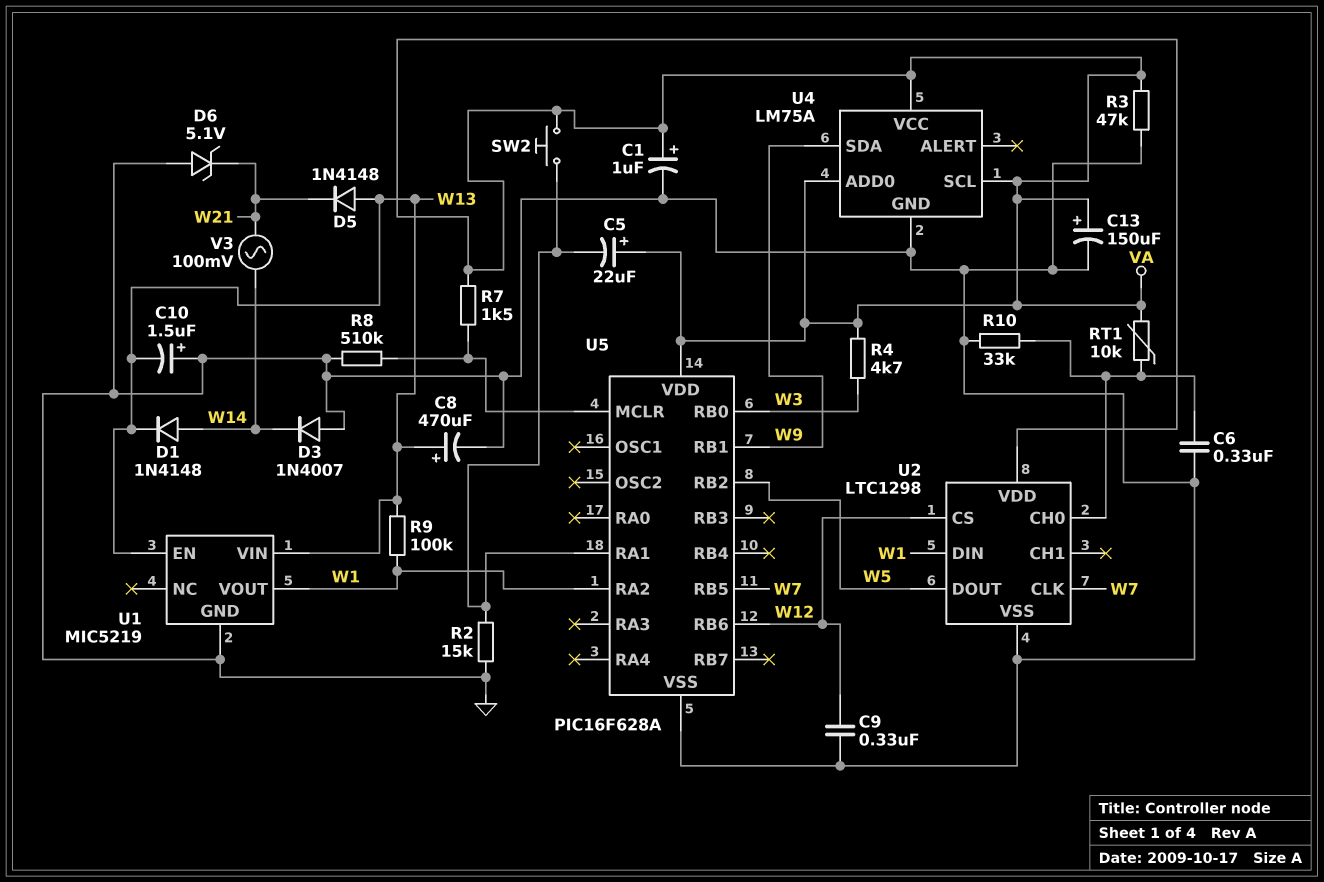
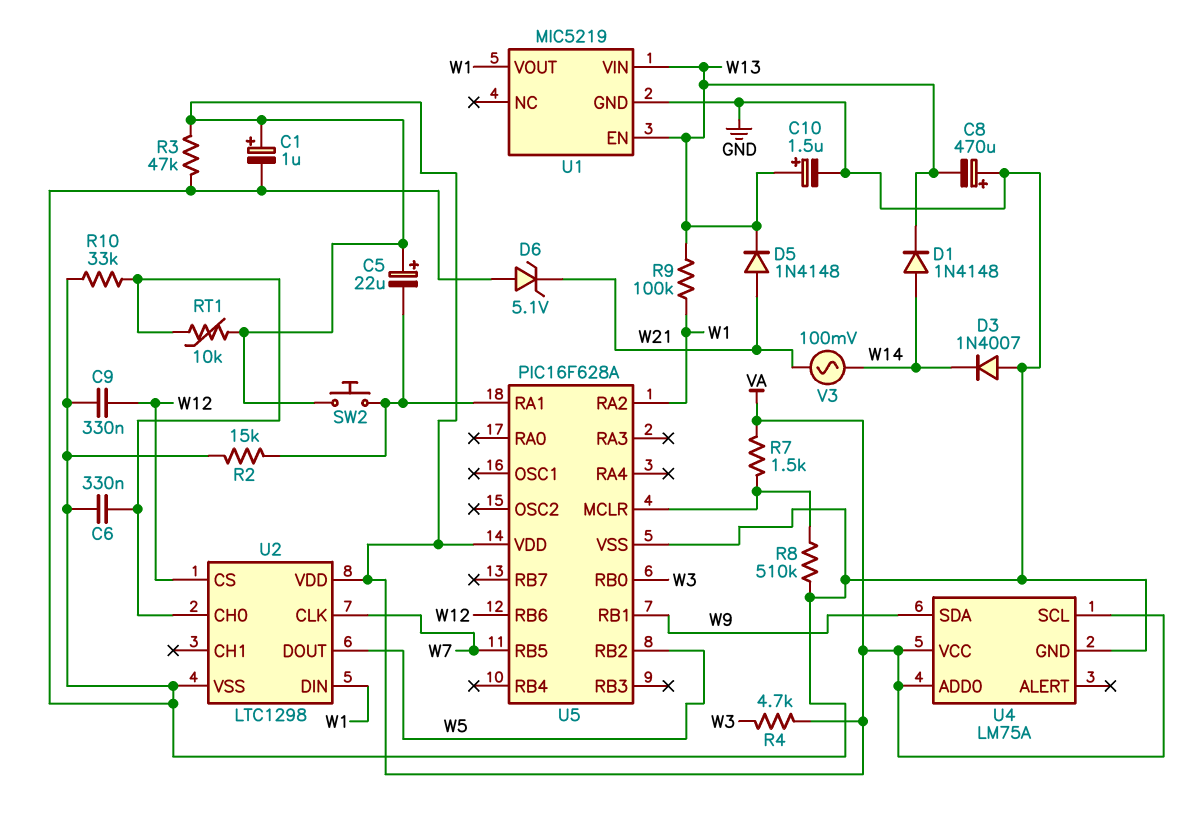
C8: 470uF (plus W13, minus GND) -> 470uF (plus GND, minus W13)
C10: 1.5uF (plus GND, minus W13) -> 1.5uF (plus W13, minus GND)
C13: 150uF (plus VA, minus GND) -> none
D5: diode 1N4148 (A W13, K W21) -> diode 1N4148 (A W21, K W13)

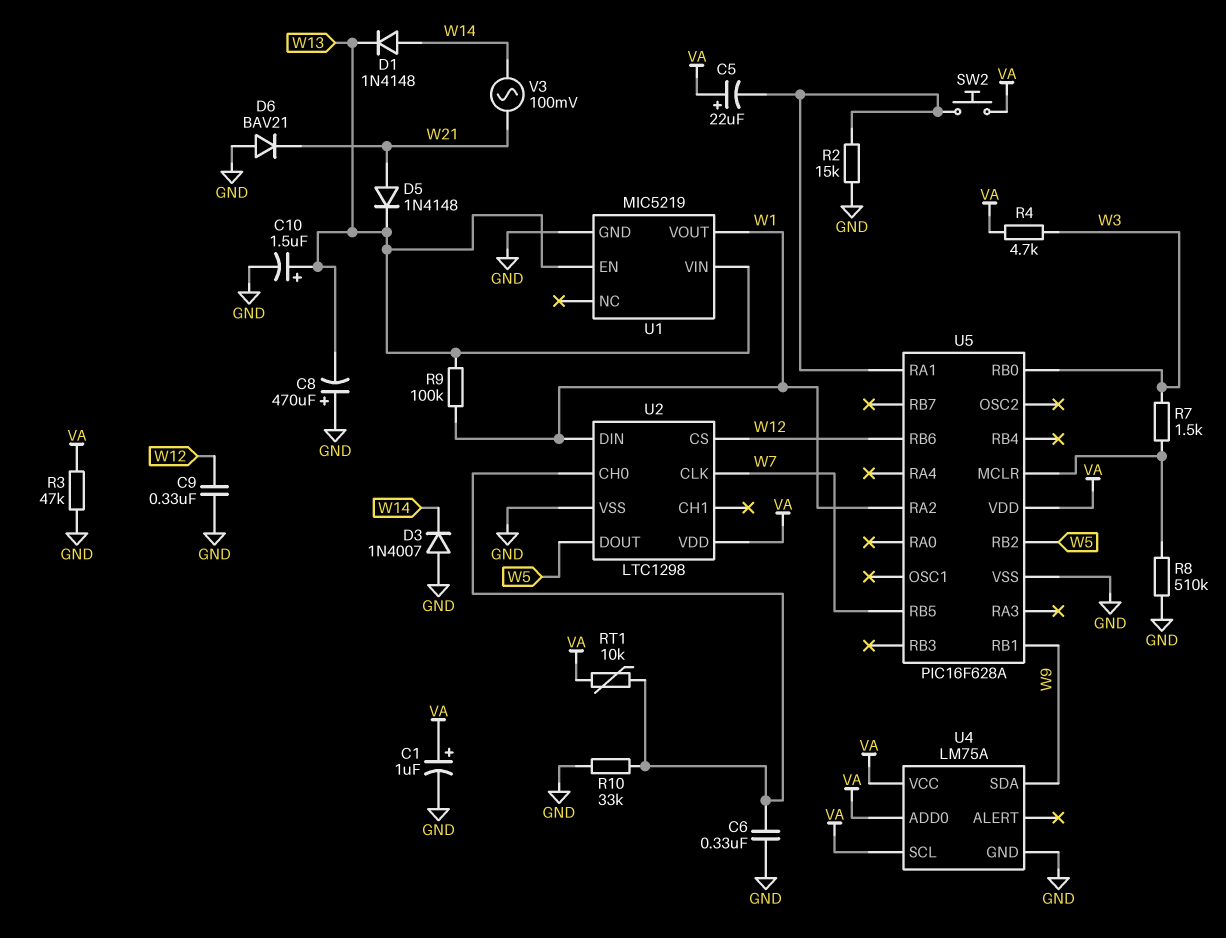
D6: zener 5.1V (A GND, K W21) -> diode BAV21 (A GND, K W21)
R7: 1.5k (U5/MCLR, VA) -> 1.5k (U5/MCLR, W3)

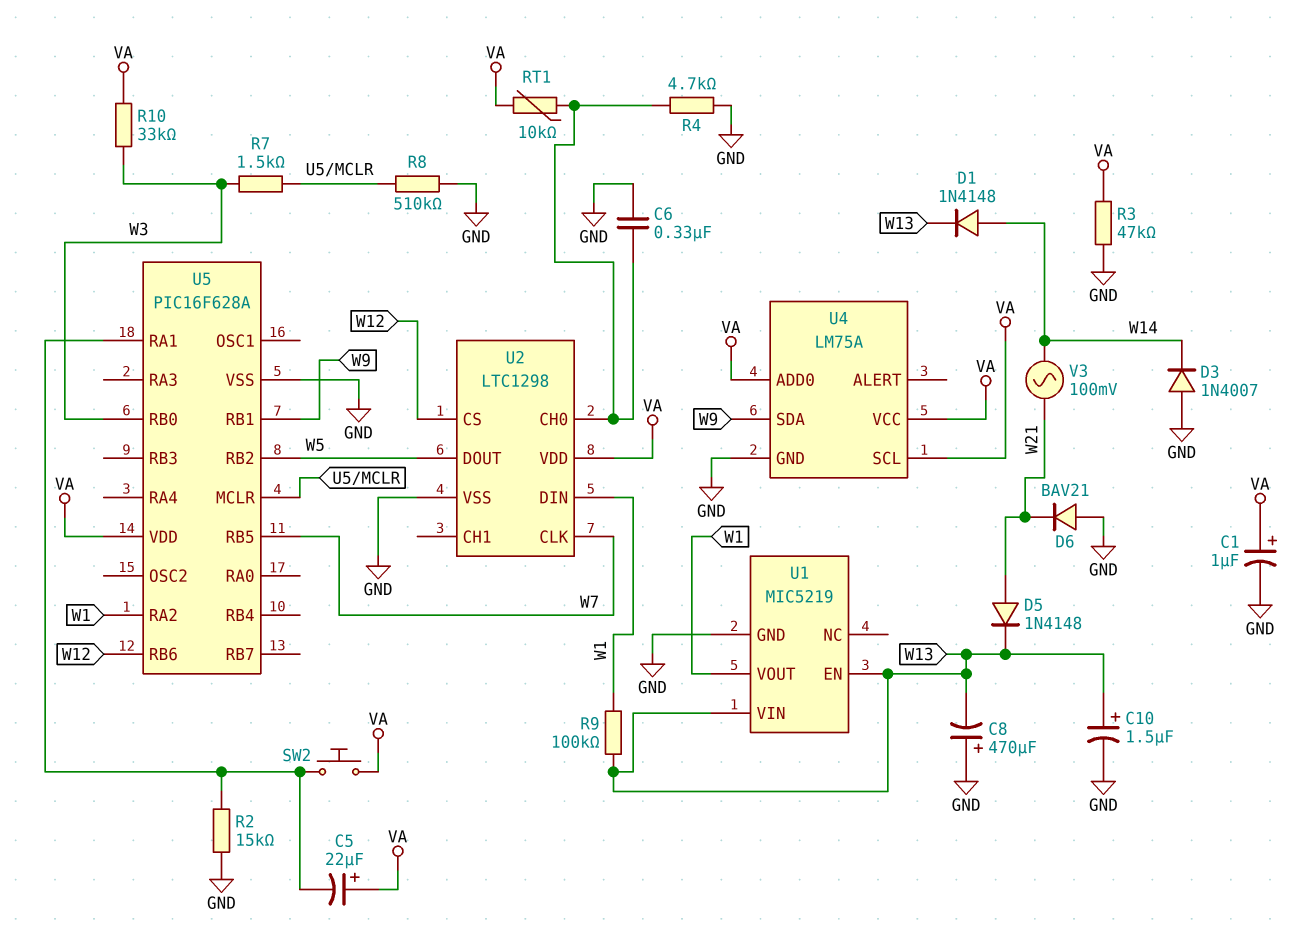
C9: 330nF (GND, W12) -> none
R4: 4.7k (VA, W3) -> 4.7k (GND, U2/CH0)
R10: 33k (GND, U2/CH0) -> 33k (VA, W3)

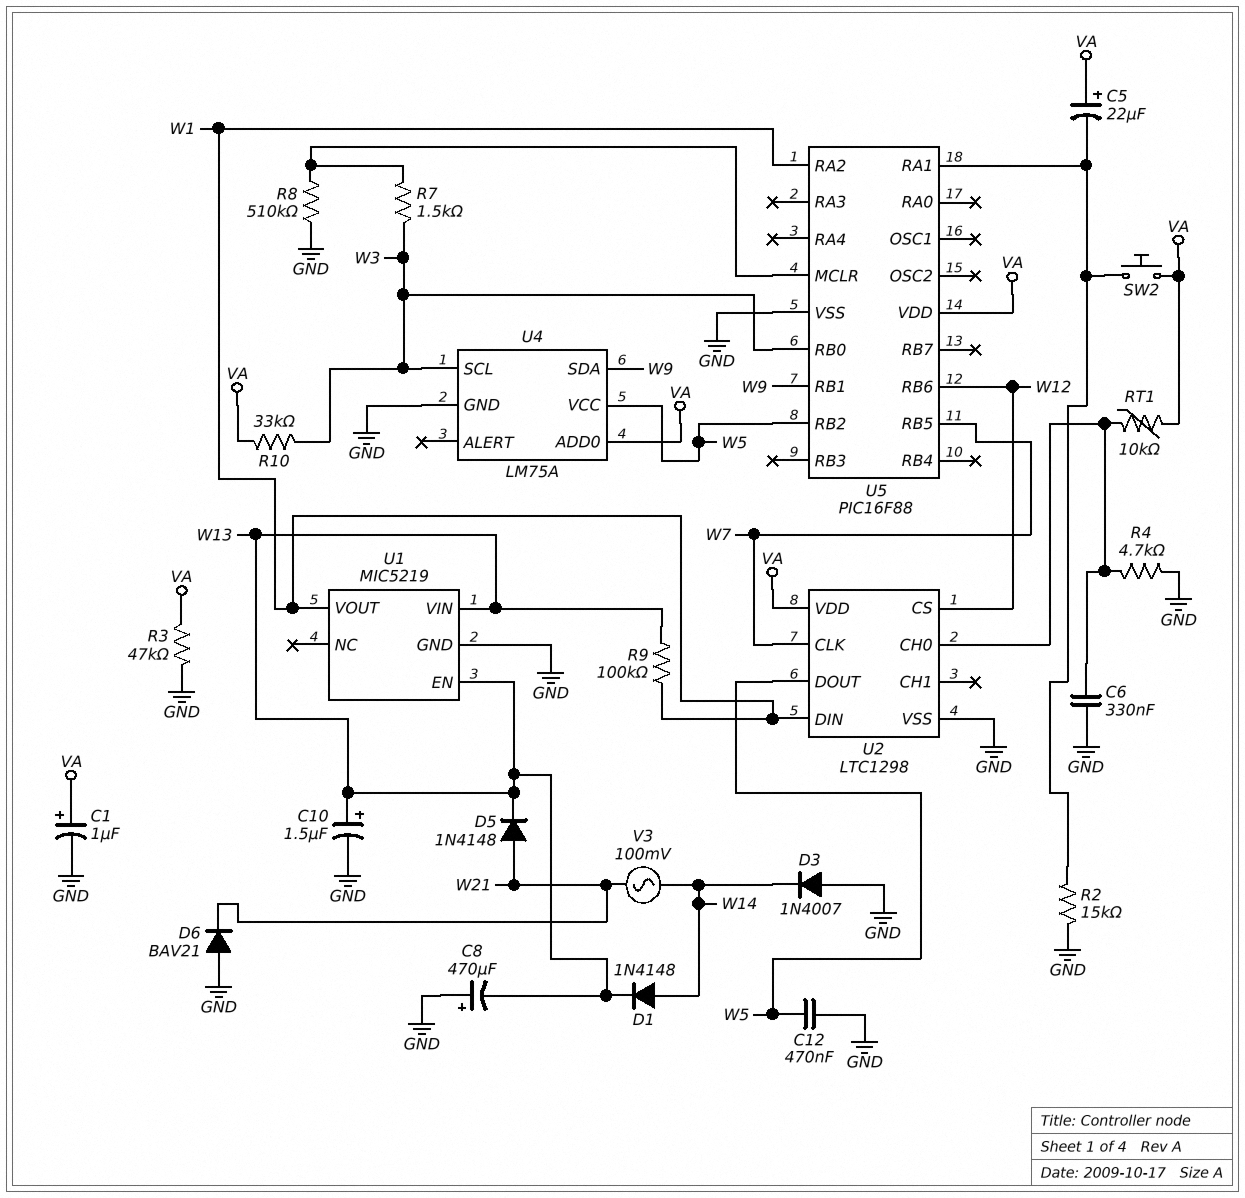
C12: none -> 470nF (GND, W5)
U4 pin SCL: VA -> W3
U4 pin VCC: VA -> W5
U5: PIC16F628A -> PIC16F88

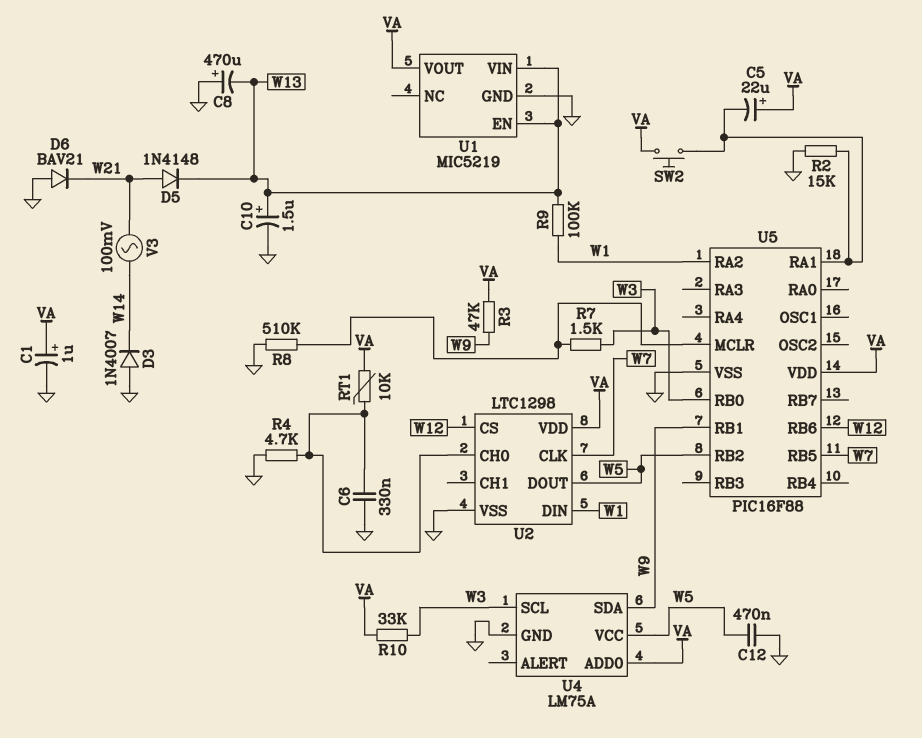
D1: diode 1N4148 (A W14, K W13) -> none
R3: 47k (GND, VA) -> 47k (VA, W9)
U1 pin VOUT: W1 -> VA

